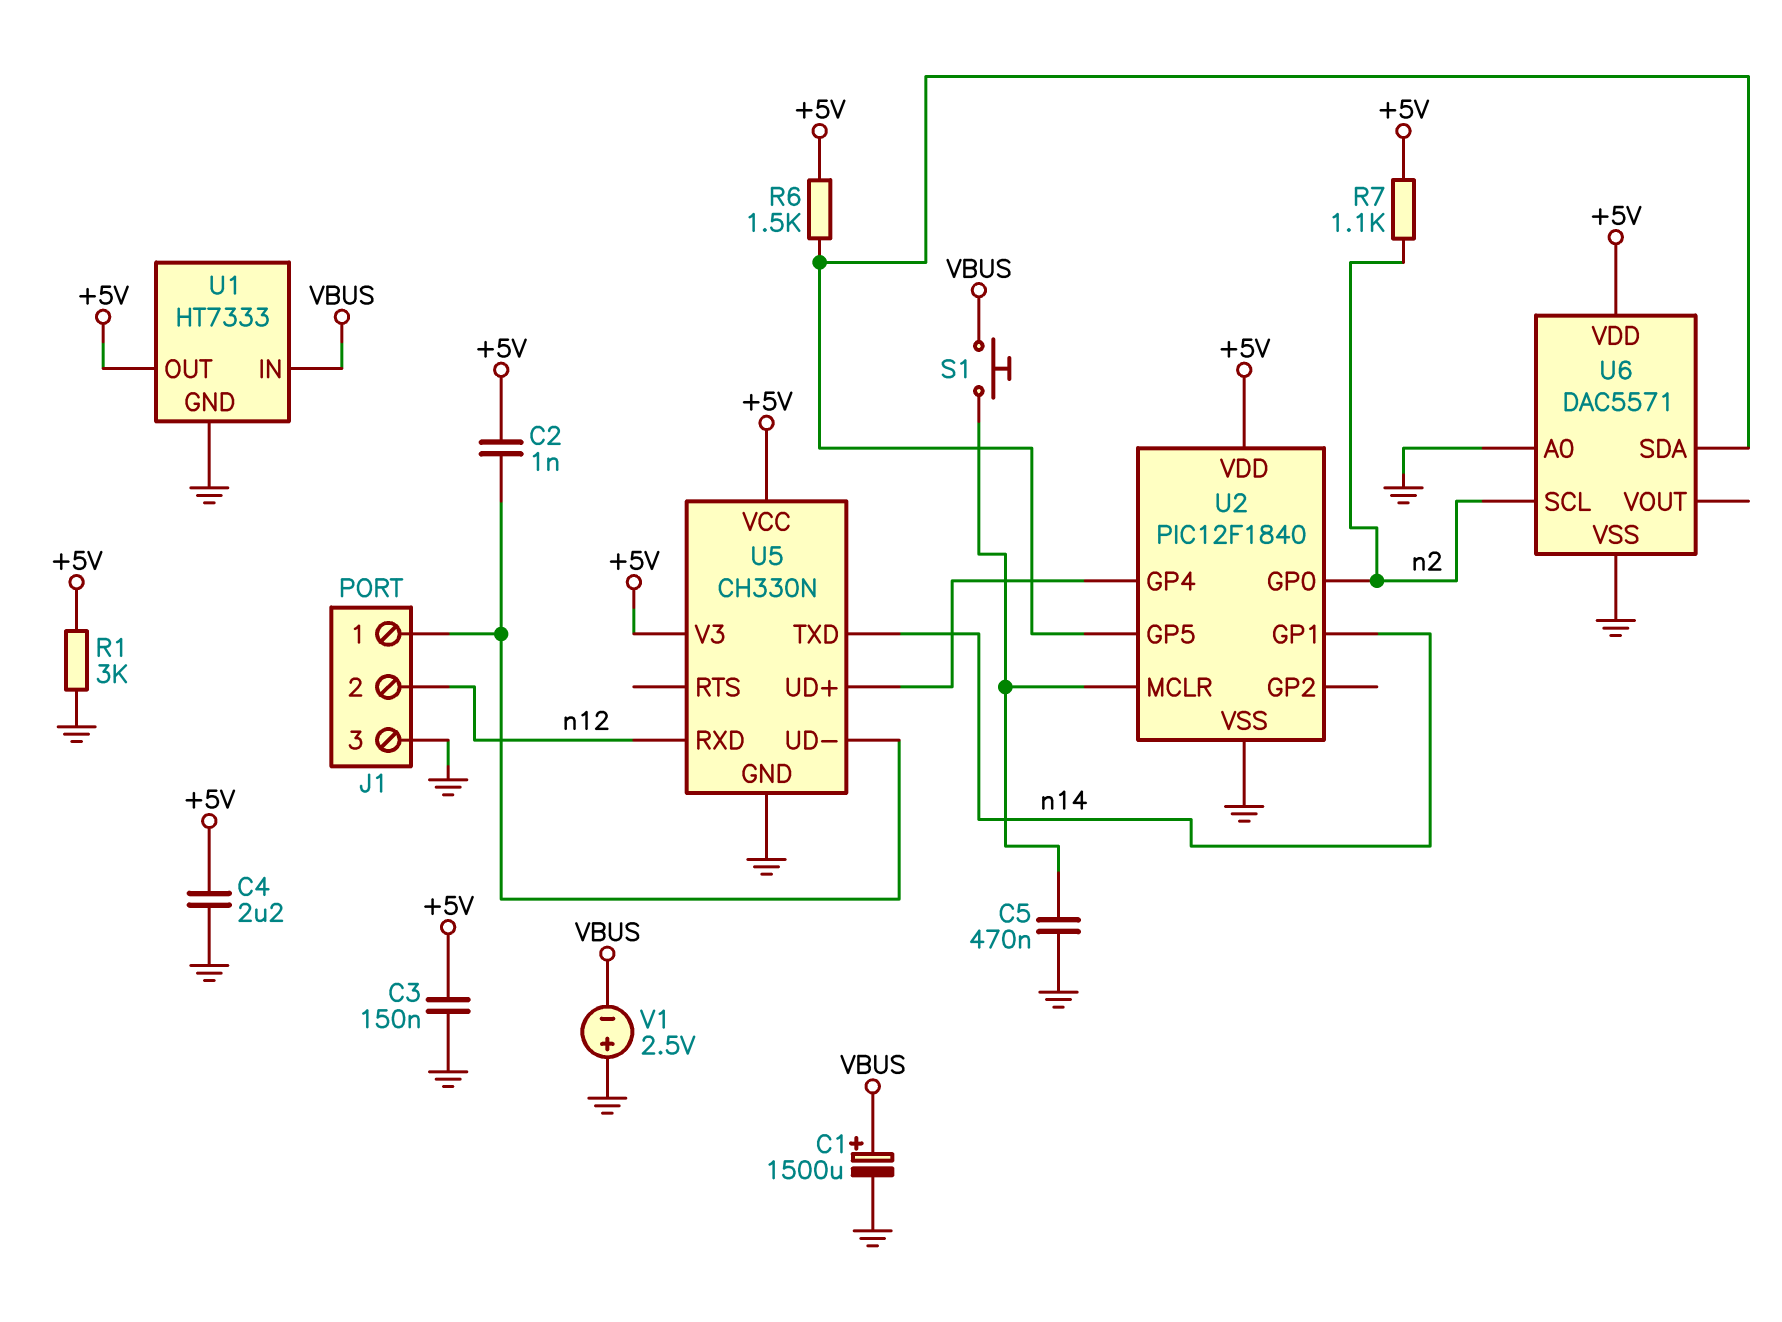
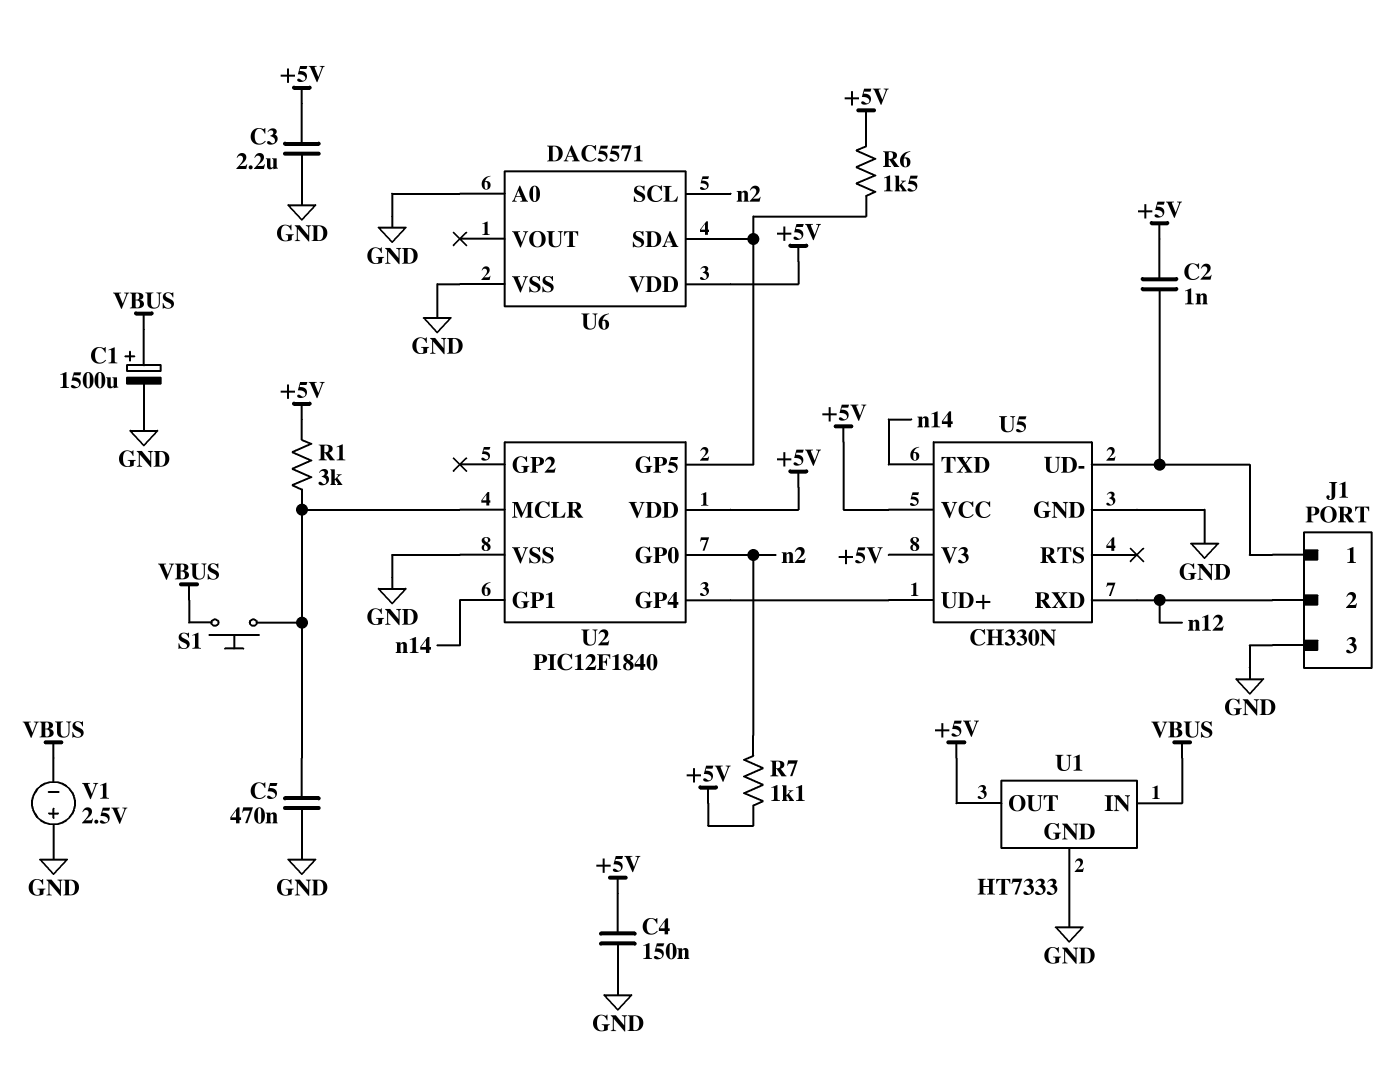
C3: 150nF (+5V, GND) -> 2.2uF (+5V, GND)
C4: 2.2uF (+5V, GND) -> 150nF (+5V, GND)
R1: 3k (+5V, GND) -> 3k (+5V, U2/MCLR)

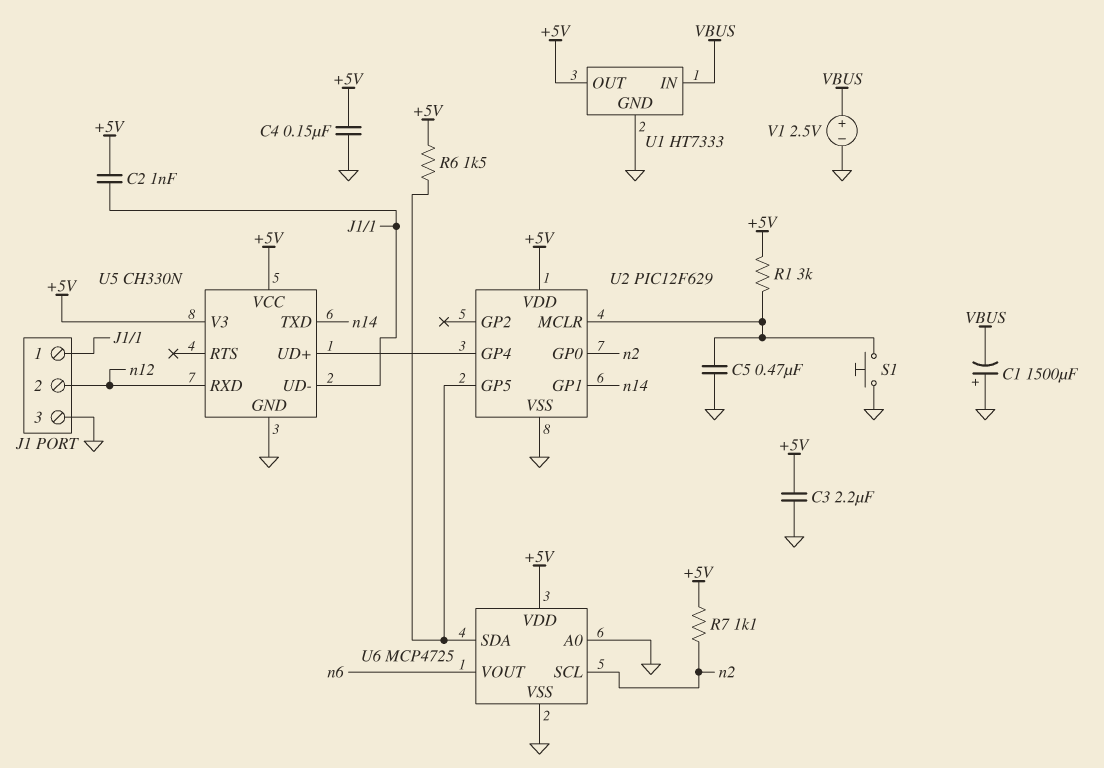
C1: 1500uF (plus VBUS, minus GND) -> 1500uF (plus GND, minus VBUS)
S1: button (U2/MCLR, VBUS) -> button (GND, U2/MCLR)
U2: PIC12F1840 -> PIC12F629
U6: DAC5571 -> MCP4725
U6 pin VOUT: none -> n6
V1: 2.5V (plus GND, minus VBUS) -> 2.5V (plus VBUS, minus GND)

